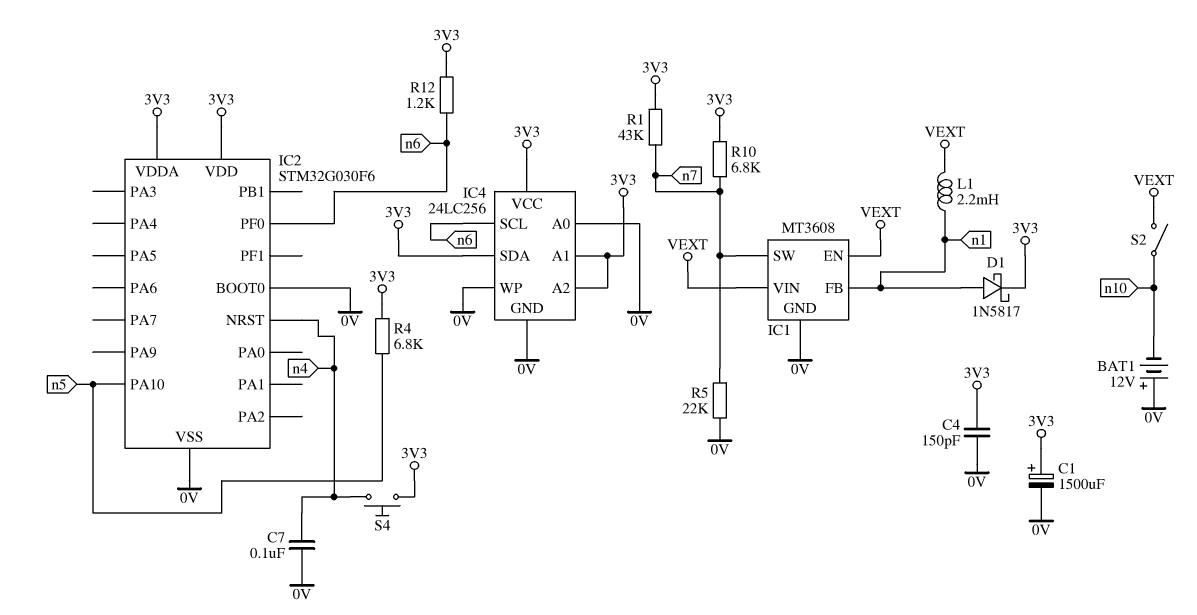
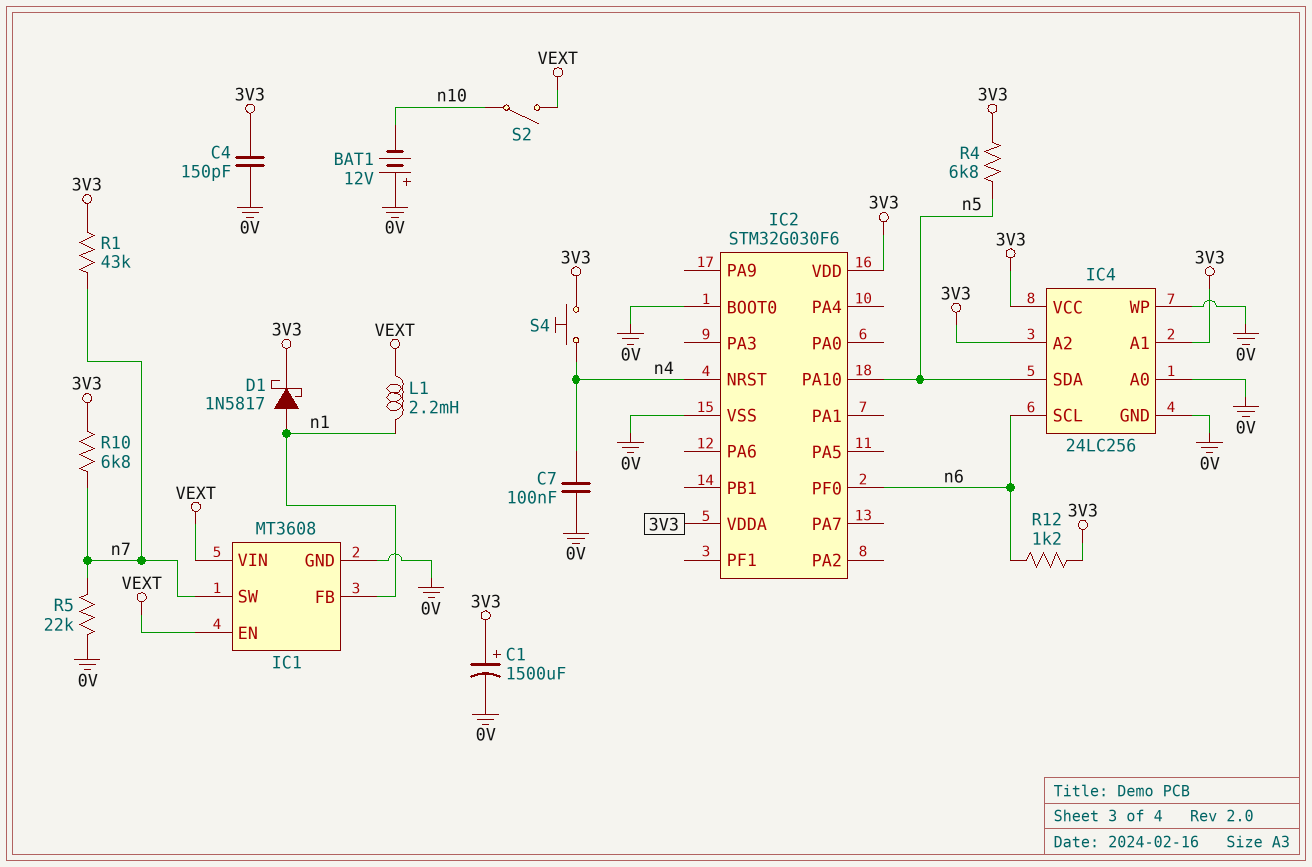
IC4 pin SDA: 3V3 -> n5

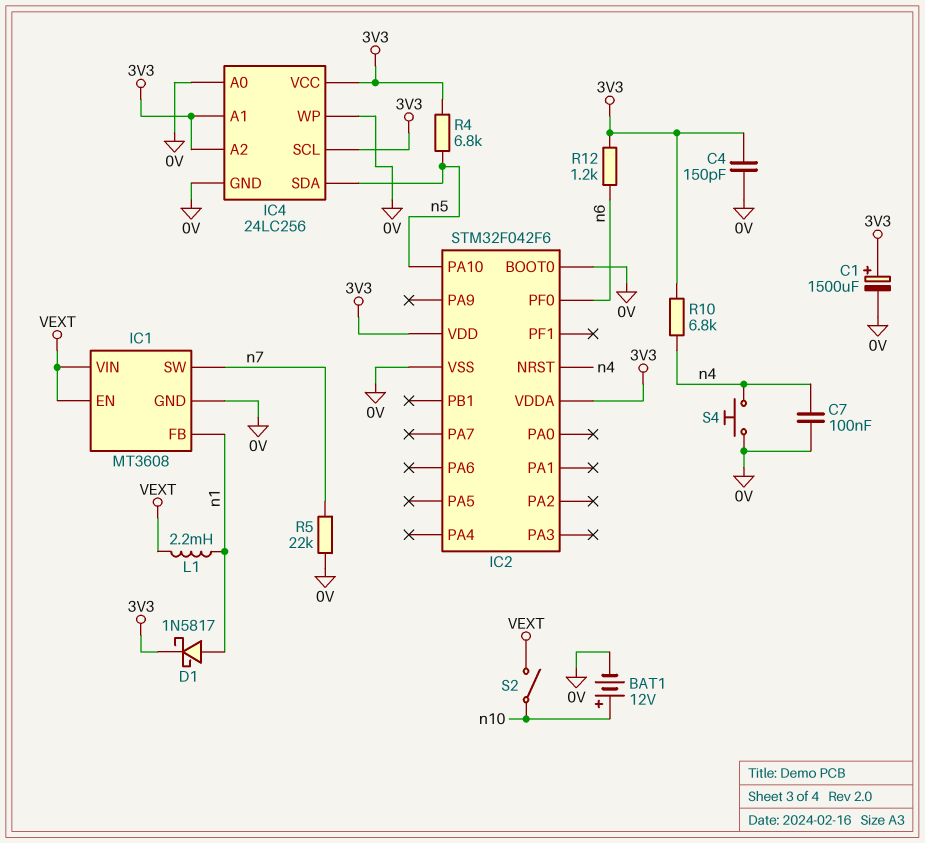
BAT1: 12V (plus 0V, minus n10) -> 12V (plus n10, minus 0V)
IC2: STM32G030F6 -> STM32F042F6
IC4 pin SCL: n6 -> 3V3
R1: 43k (3V3, n7) -> none
R10: 6.8k (3V3, n7) -> 6.8k (3V3, n4)
S4: button (3V3, n4) -> button (0V, n4)

